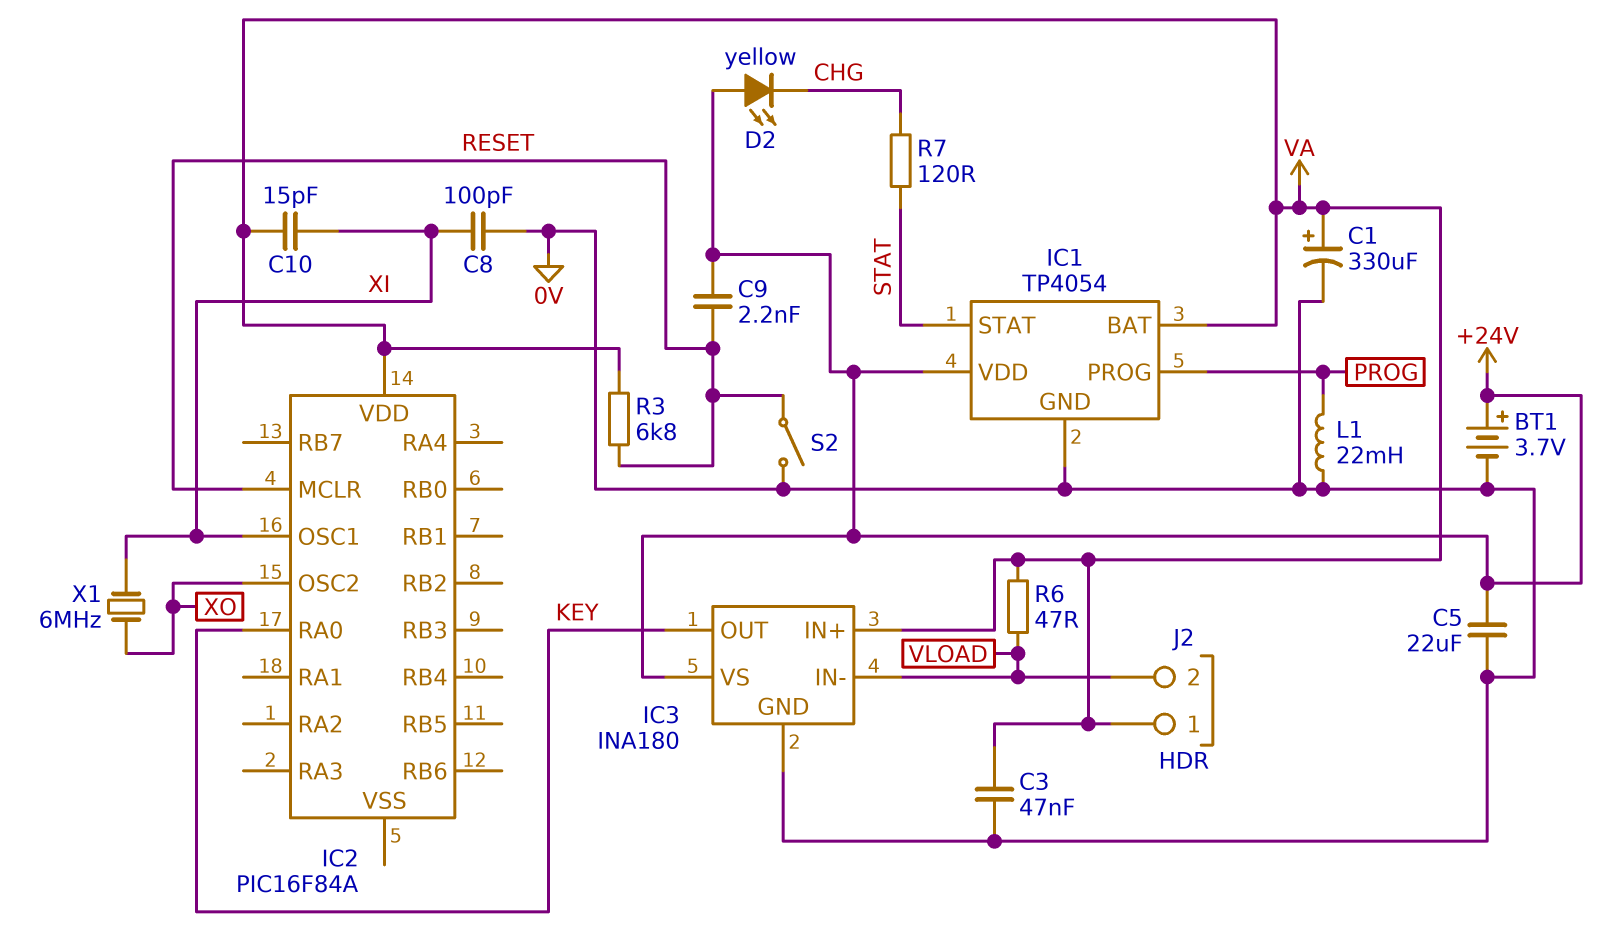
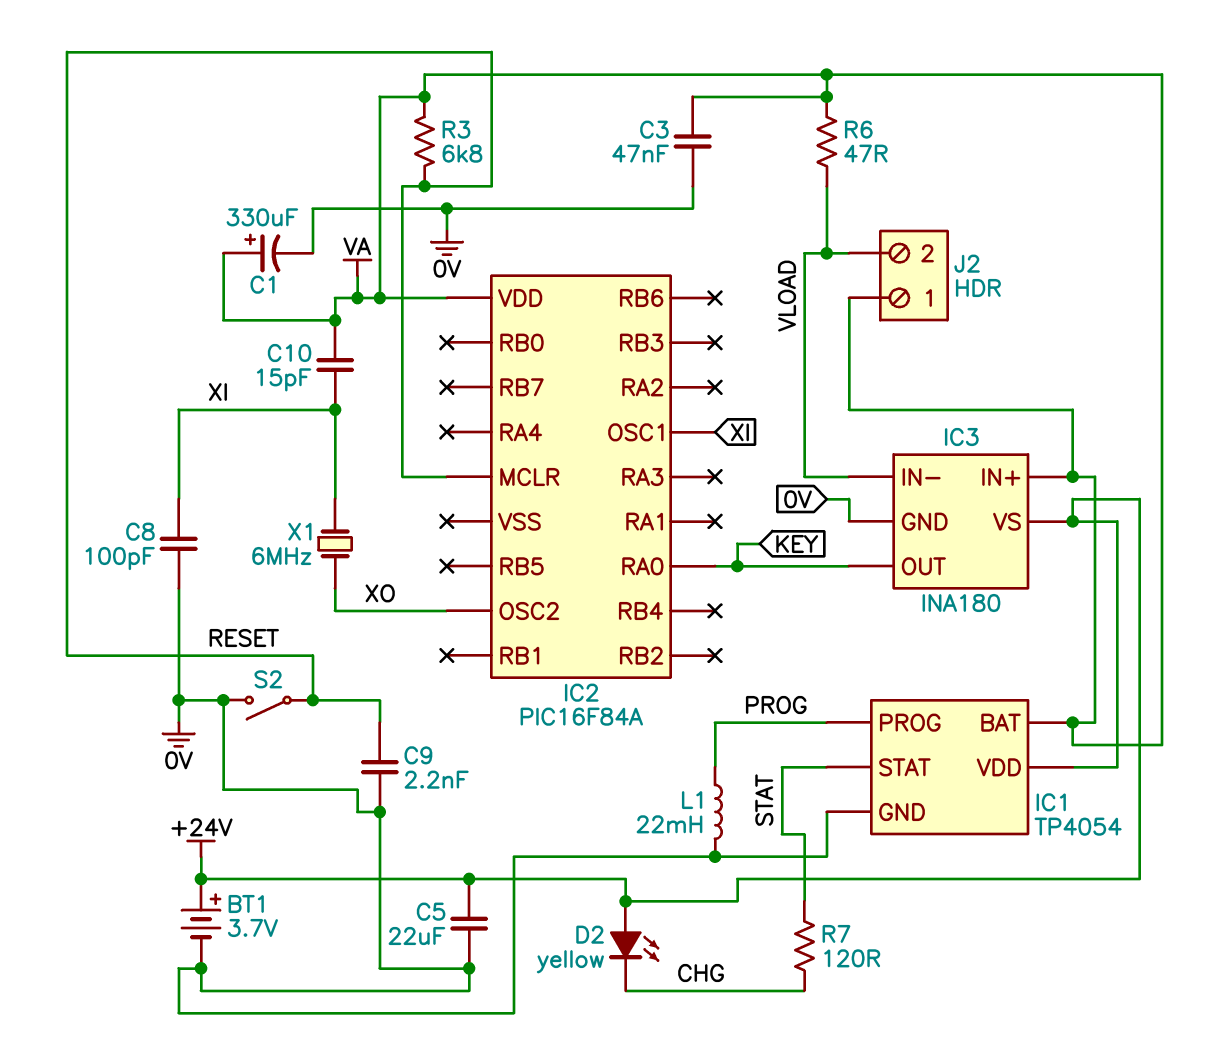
C9: 2.2nF (+24V, RESET) -> 2.2nF (0V, RESET)

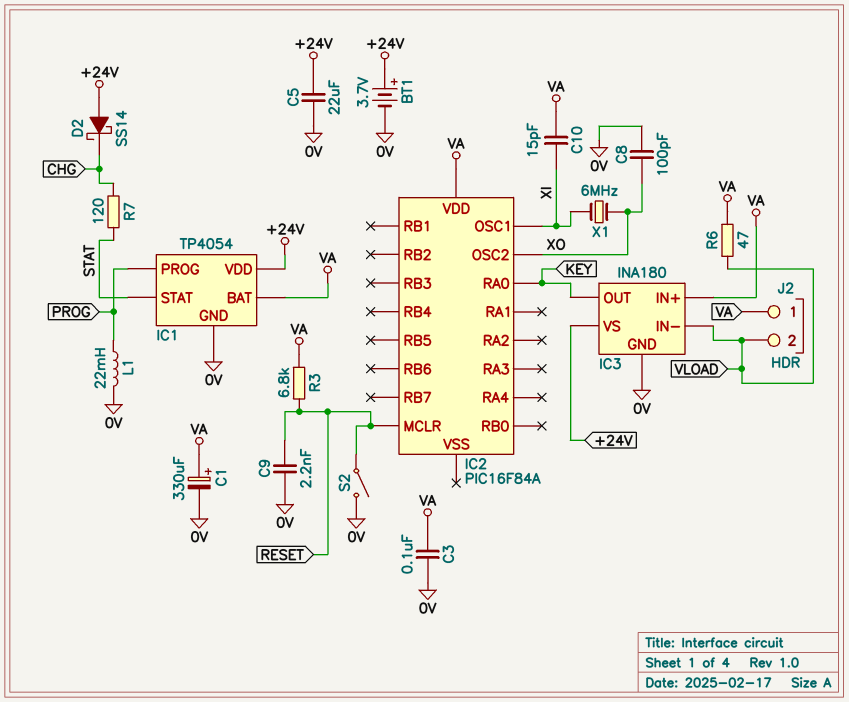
C3: 47nF (0V, VA) -> 100nF (0V, VA)
C8: 100pF (0V, XI) -> 100pF (0V, XO)
D2: LED yellow (A +24V, K CHG) -> schottky SS14 (A +24V, K CHG)

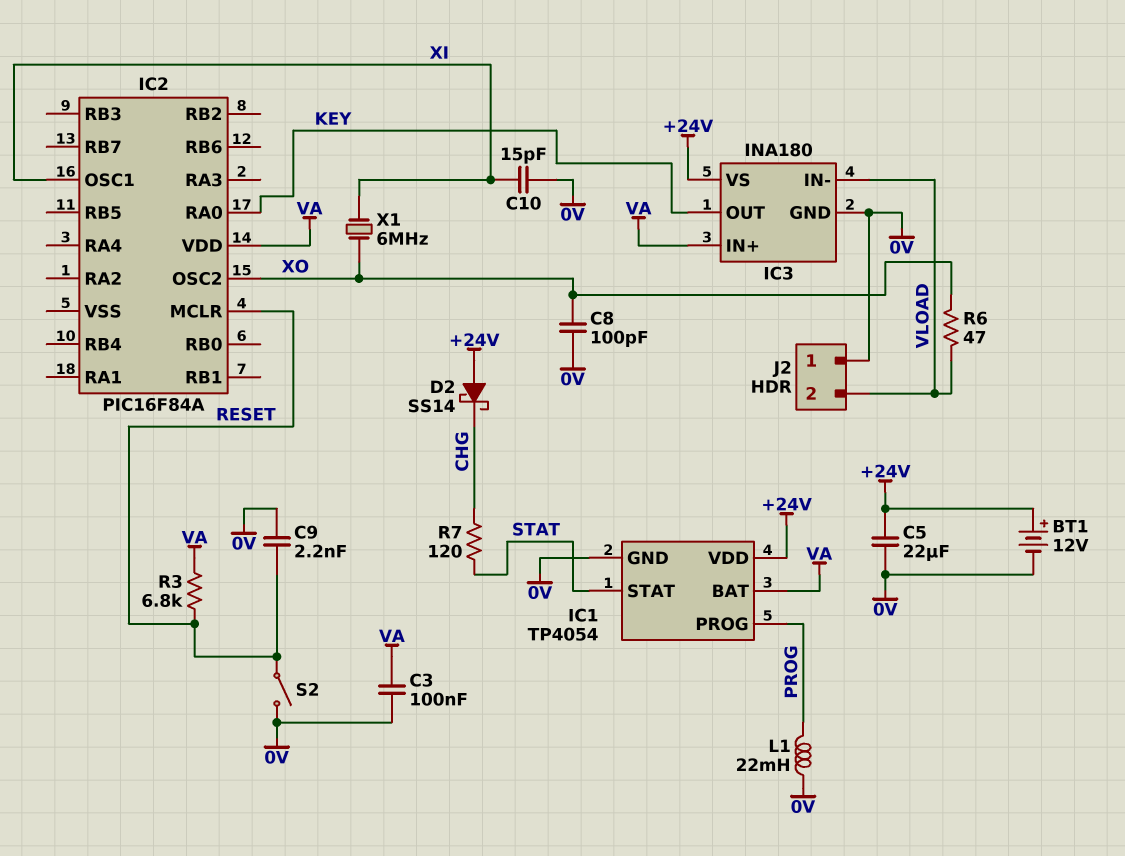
BT1: 3.7V (plus +24V, minus 0V) -> 12V (plus +24V, minus 0V)
C1: 330uF (plus VA, minus 0V) -> none
C10: 15pF (VA, XI) -> 15pF (0V, XI)
J2 pin 1: VA -> 0V
R6: 47 (VA, VLOAD) -> 47 (VLOAD, XO)

